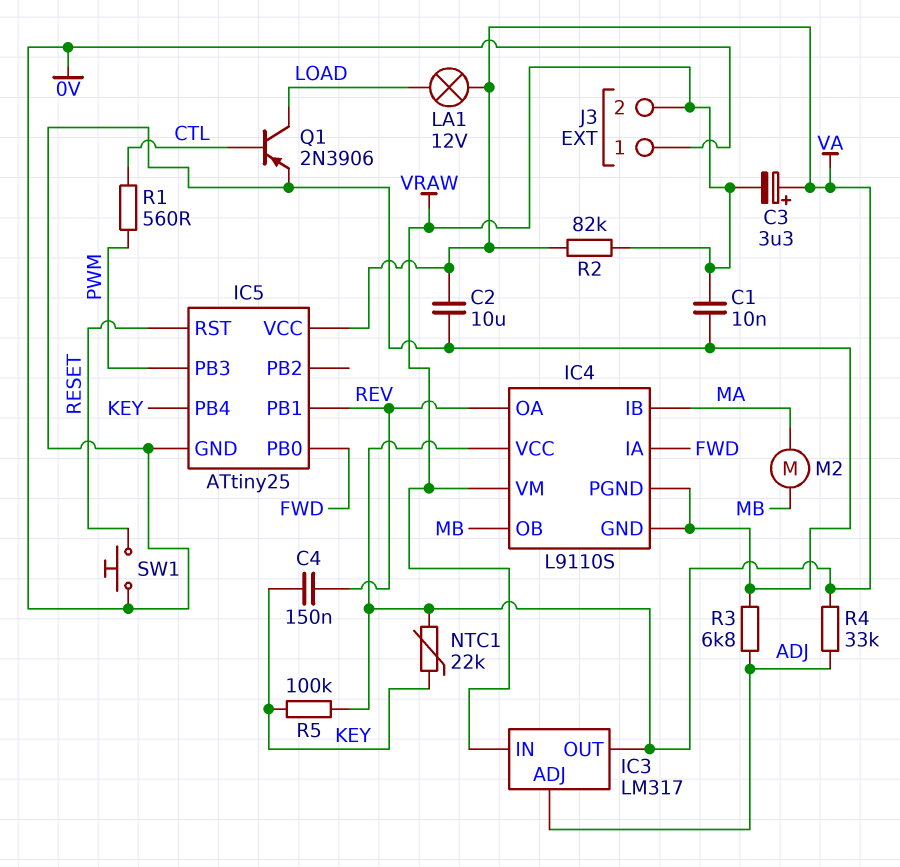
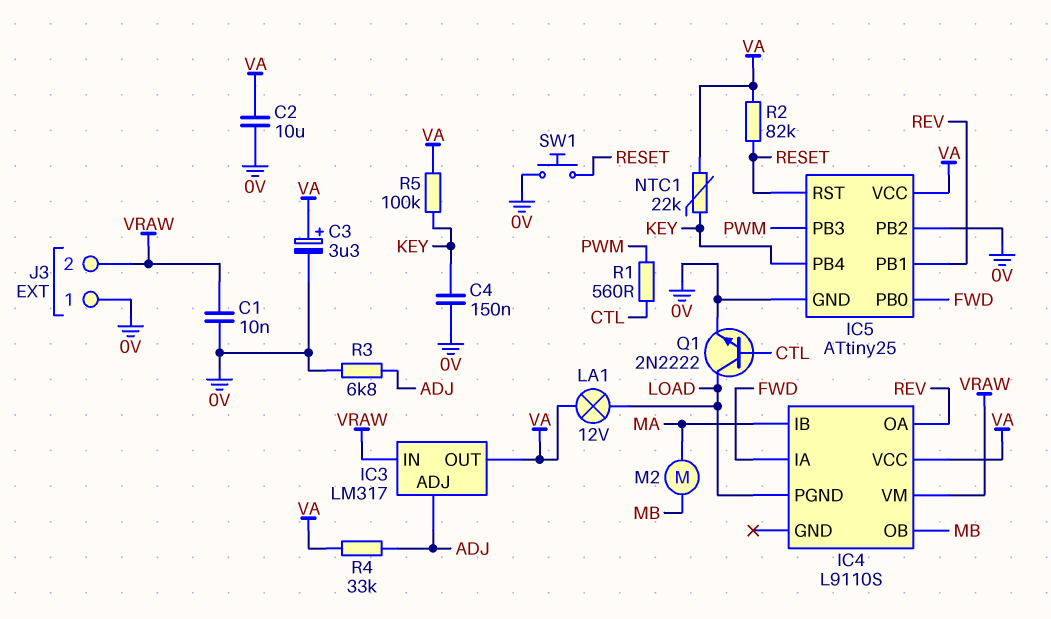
C3: 3.3uF (plus VA, minus VRAW) -> 3.3uF (plus VA, minus 0V)
C4: 150nF (KEY, REV) -> 150nF (0V, KEY)
IC4 pin GND: 0V -> none
IC4 pin PGND: 0V -> LOAD
IC5 pin PB2: none -> 0V
Q1: PNP 2N3906 (B CTL, C LOAD, E 0V) -> NPN 2N2222 (B CTL, C LOAD, E 0V)
R2: 82k (VA, VRAW) -> 82k (RESET, VA)

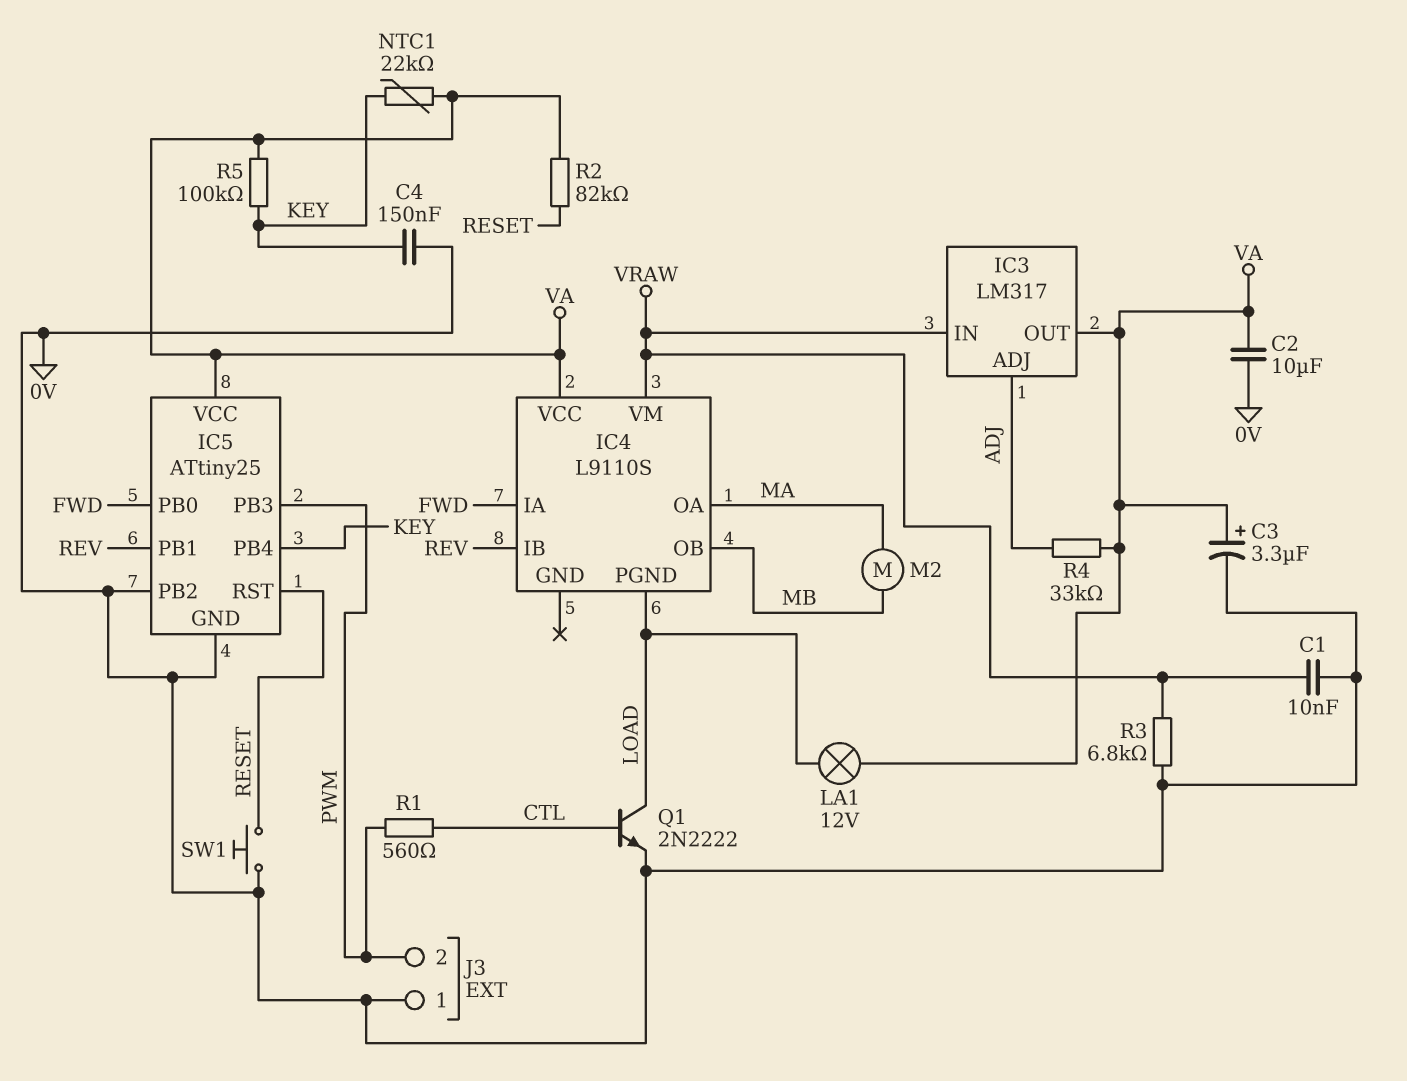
IC4 pin IB: MA -> REV
IC4 pin OA: REV -> MA
J3 pin 2: VRAW -> PWM
R3: 6.8k (0V, ADJ) -> 6.8k (0V, VRAW)

